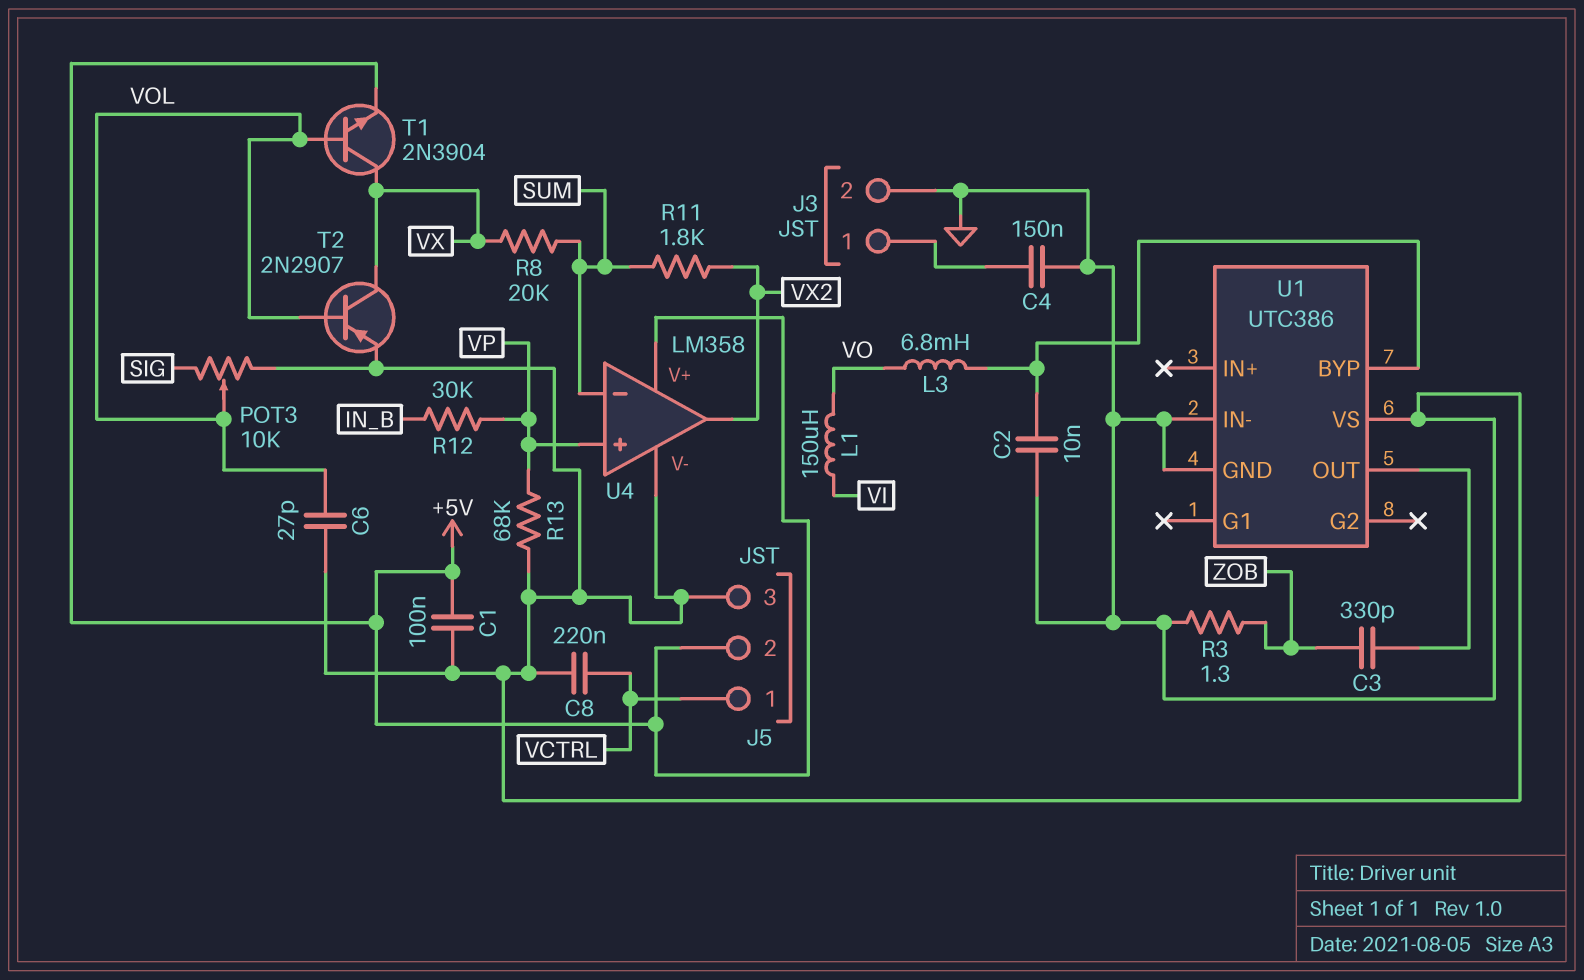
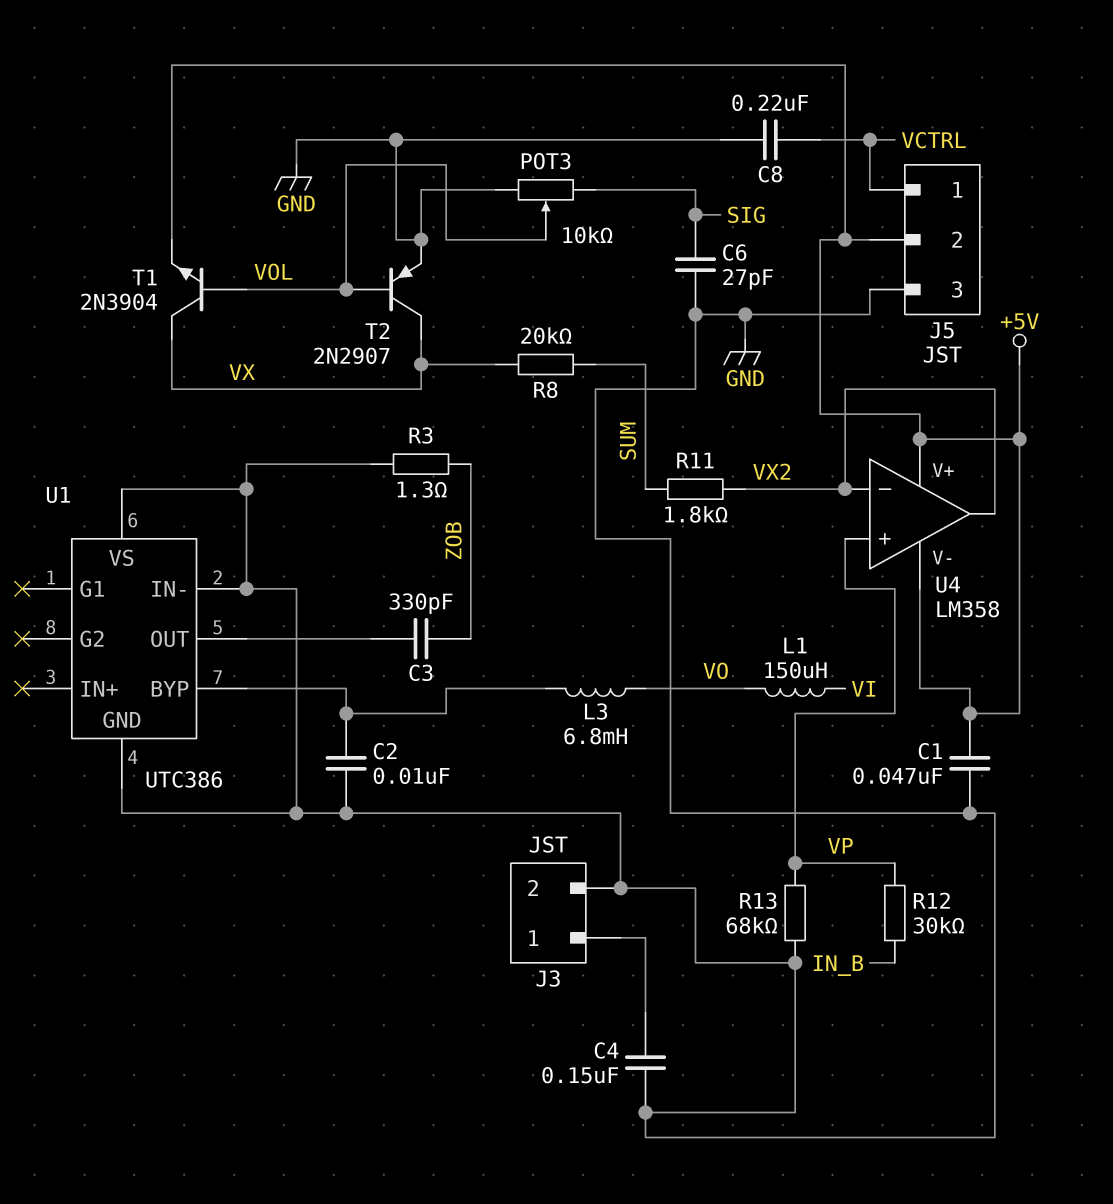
C1: 100nF (+5V, GND) -> 47nF (+5V, GND)
C6: 27pF (GND, VOL) -> 27pF (GND, SIG)
U4 pin V-: GND -> +5V
U4 pin in-: SUM -> VX2

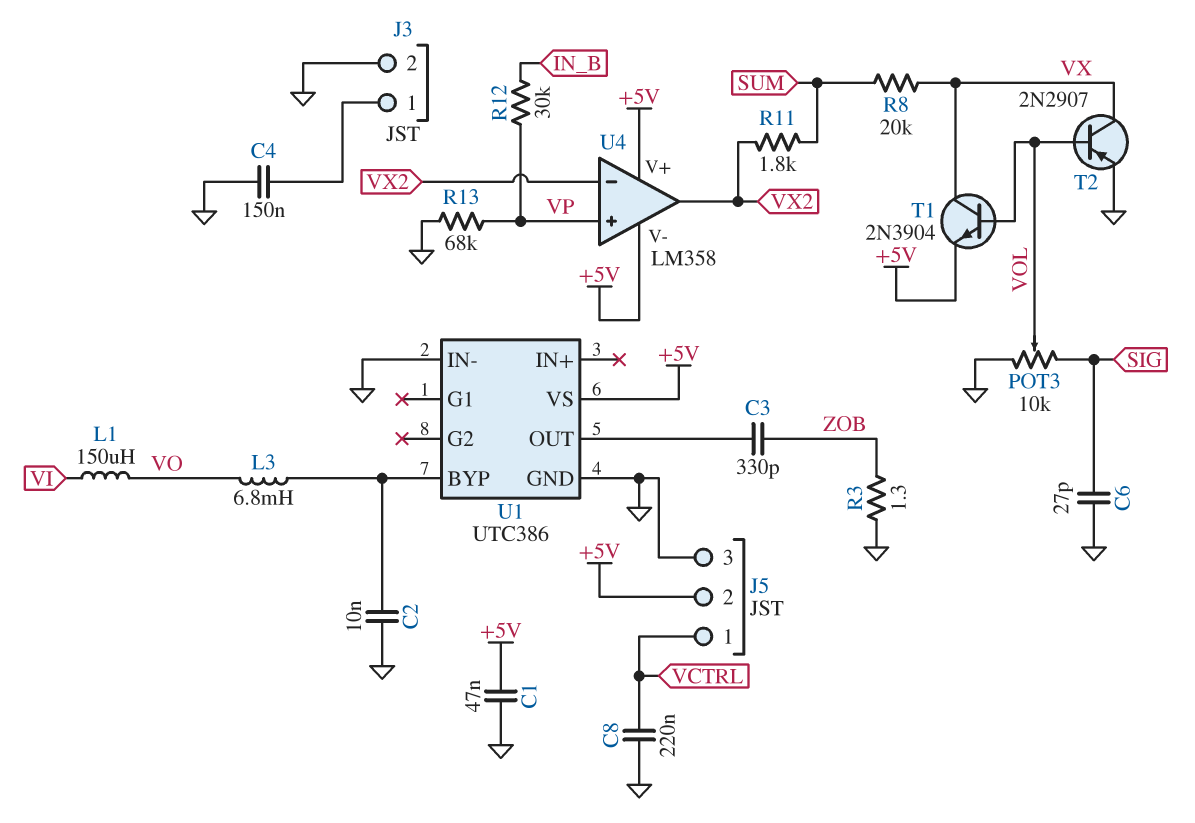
U1 pin VS: GND -> +5V

